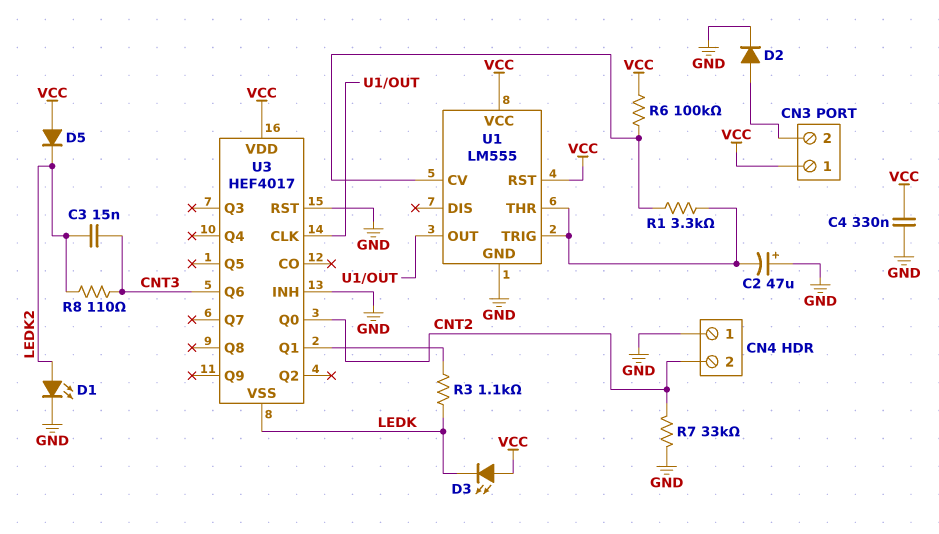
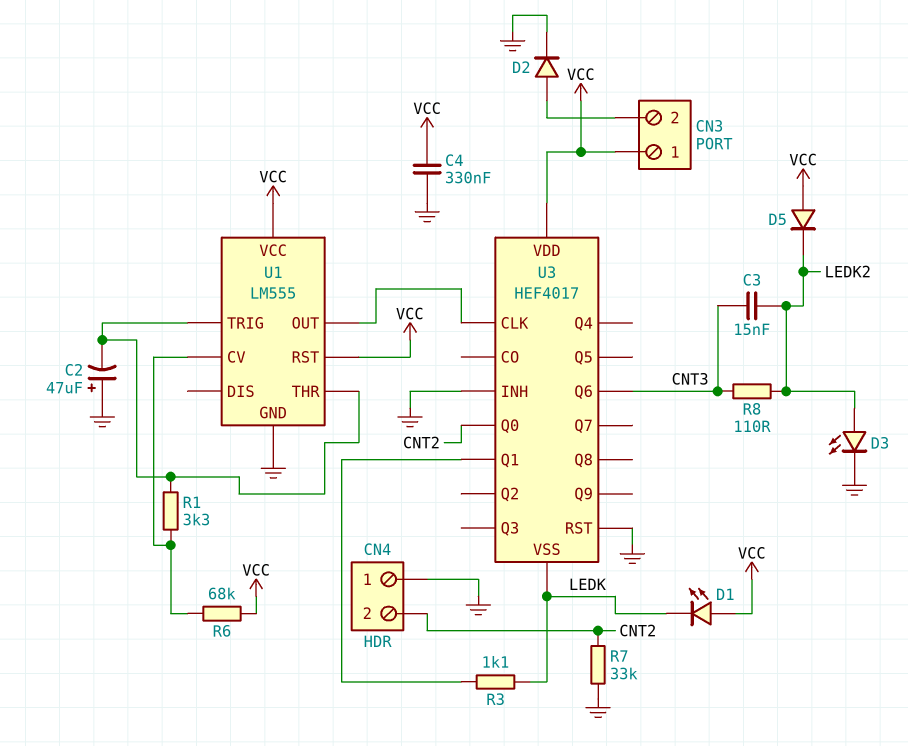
D1: LED (A LEDK2, K GND) -> LED (A VCC, K LEDK)
D3: LED (A VCC, K LEDK) -> LED (A LEDK2, K GND)
R6: 100k (U1/CV, VCC) -> 68k (U1/CV, VCC)

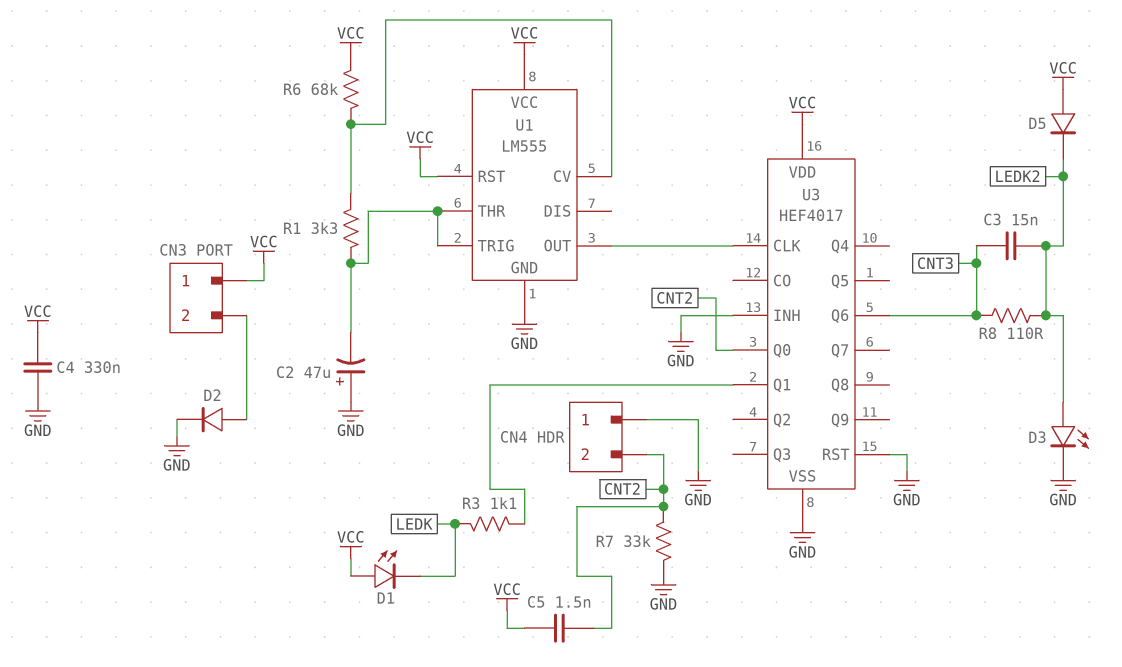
C5: none -> 1.5nF (CNT2, VCC)
U3 pin VSS: LEDK -> GND

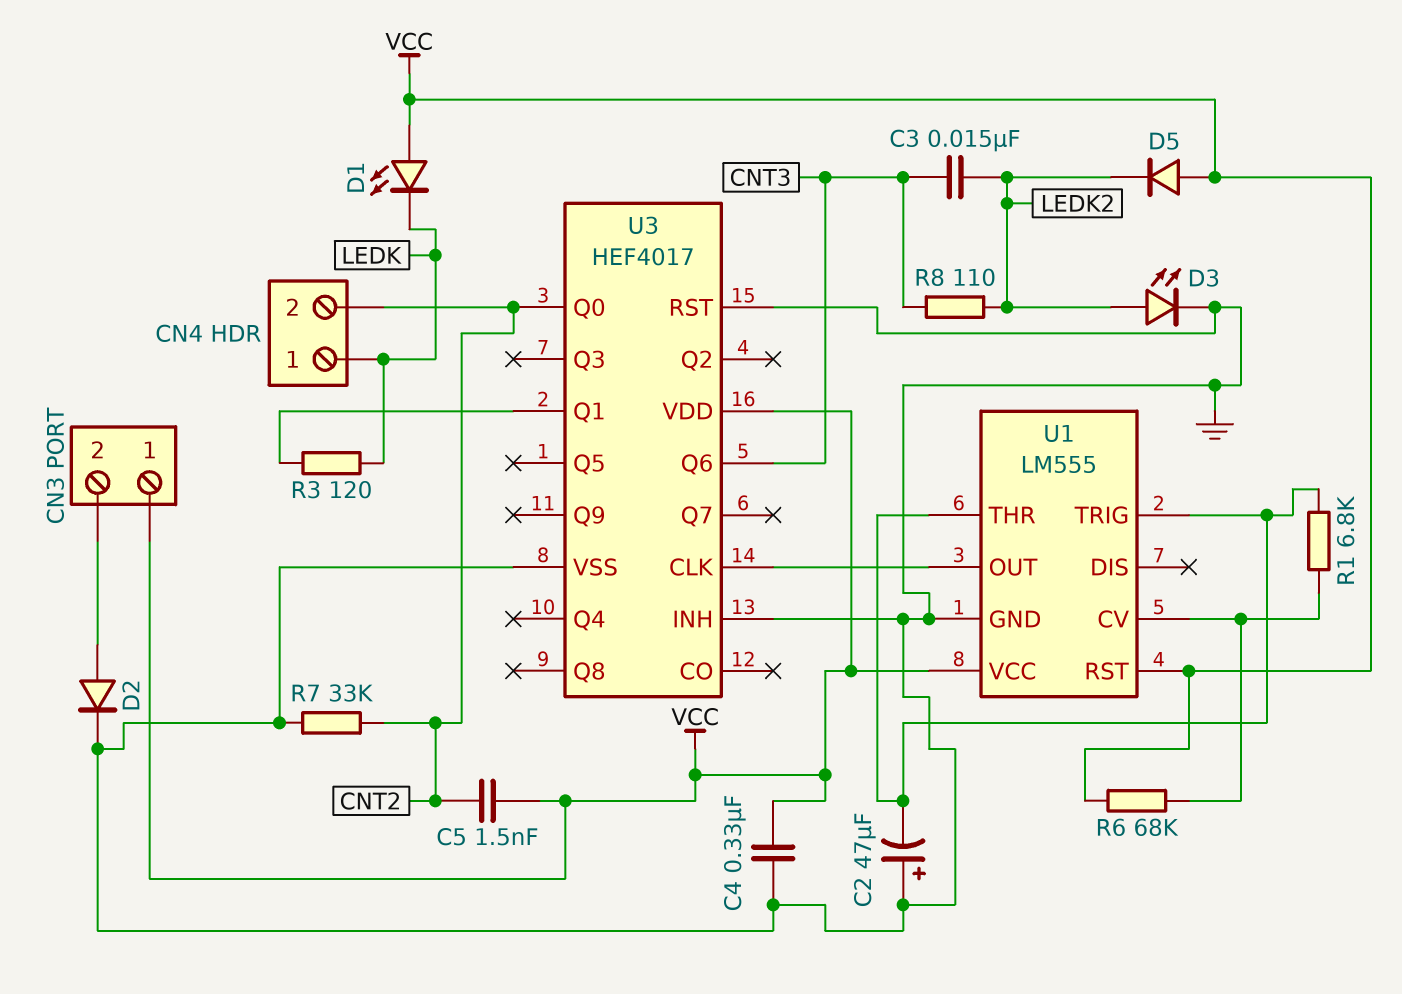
CN4 pin 1: GND -> LEDK
R1: 3.3k (U1/CV, U1/THR) -> 6.8k (U1/CV, U1/THR)
R3: 1.1k (LEDK, U3/Q1) -> 120 (LEDK, U3/Q1)

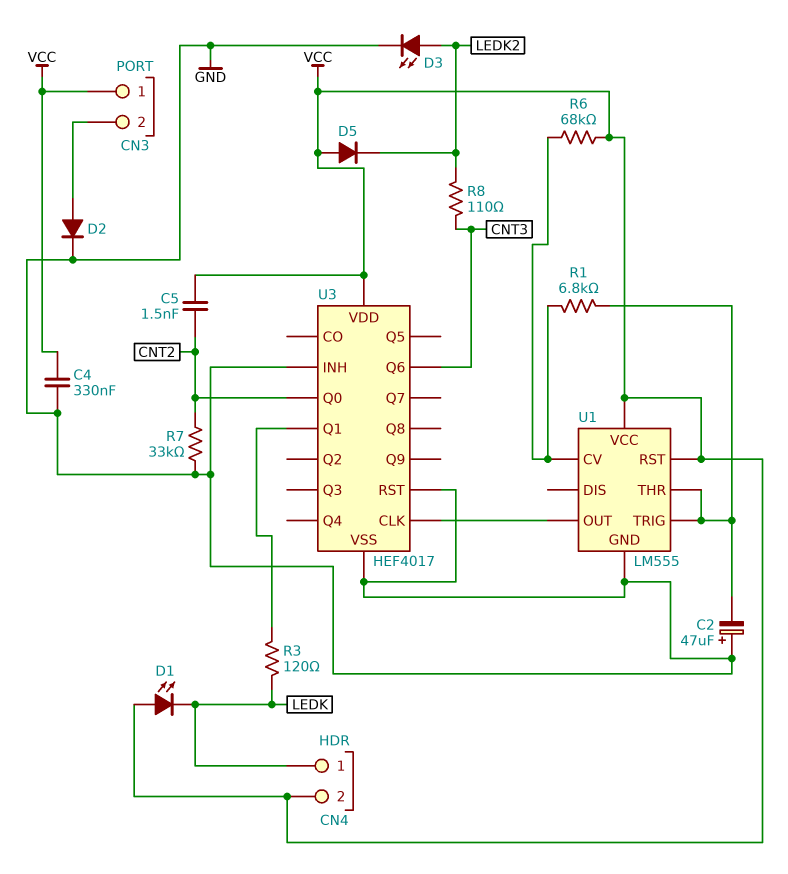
C3: 15nF (CNT3, LEDK2) -> none
CN4 pin 2: CNT2 -> VCC

